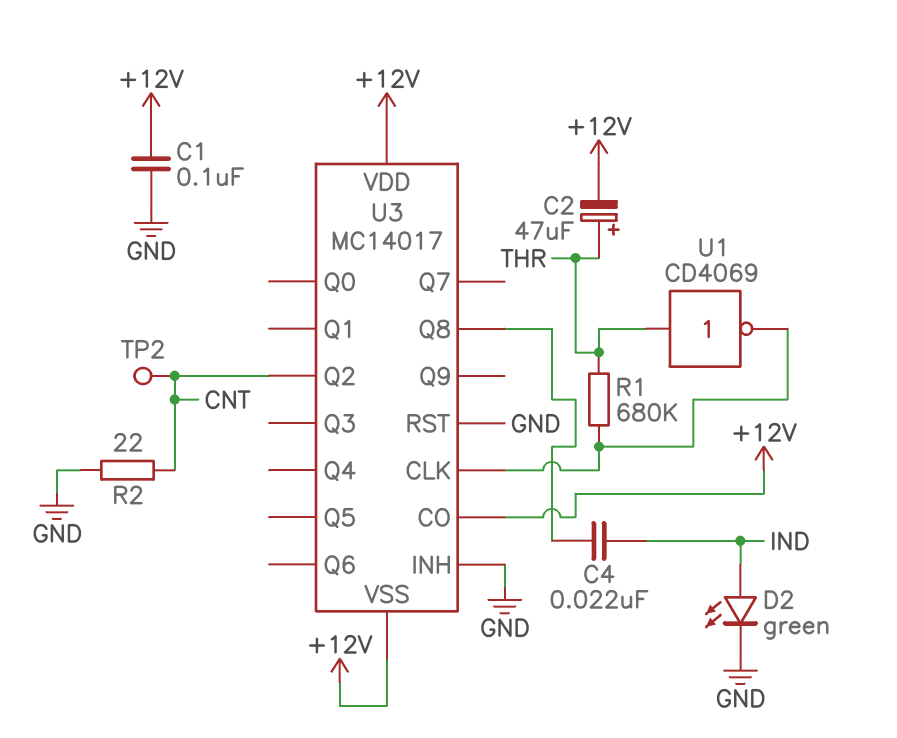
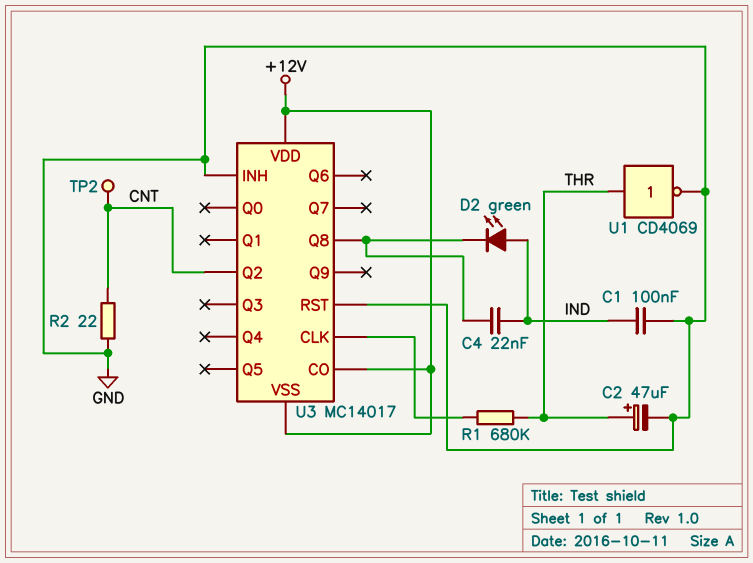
C1: 100nF (+12V, GND) -> 100nF (GND, IND)
C2: 47uF (plus THR, minus +12V) -> 47uF (plus THR, minus GND)
D2: LED green (A IND, K GND) -> LED green (A IND, K U3/Q8)
U1: NOT CD4069 (in THR, out U3/CLK) -> NOT CD4069 (in THR, out GND)

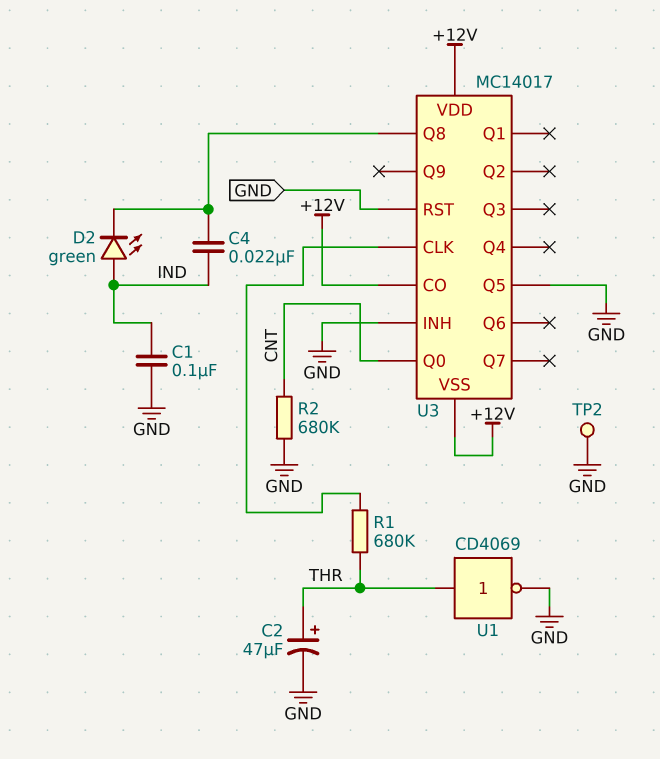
R2: 22 (CNT, GND) -> 680k (CNT, GND)
TP2: test point (CNT) -> test point (GND)
U3 pin Q0: none -> CNT
U3 pin Q2: CNT -> none
U3 pin Q5: none -> GND

